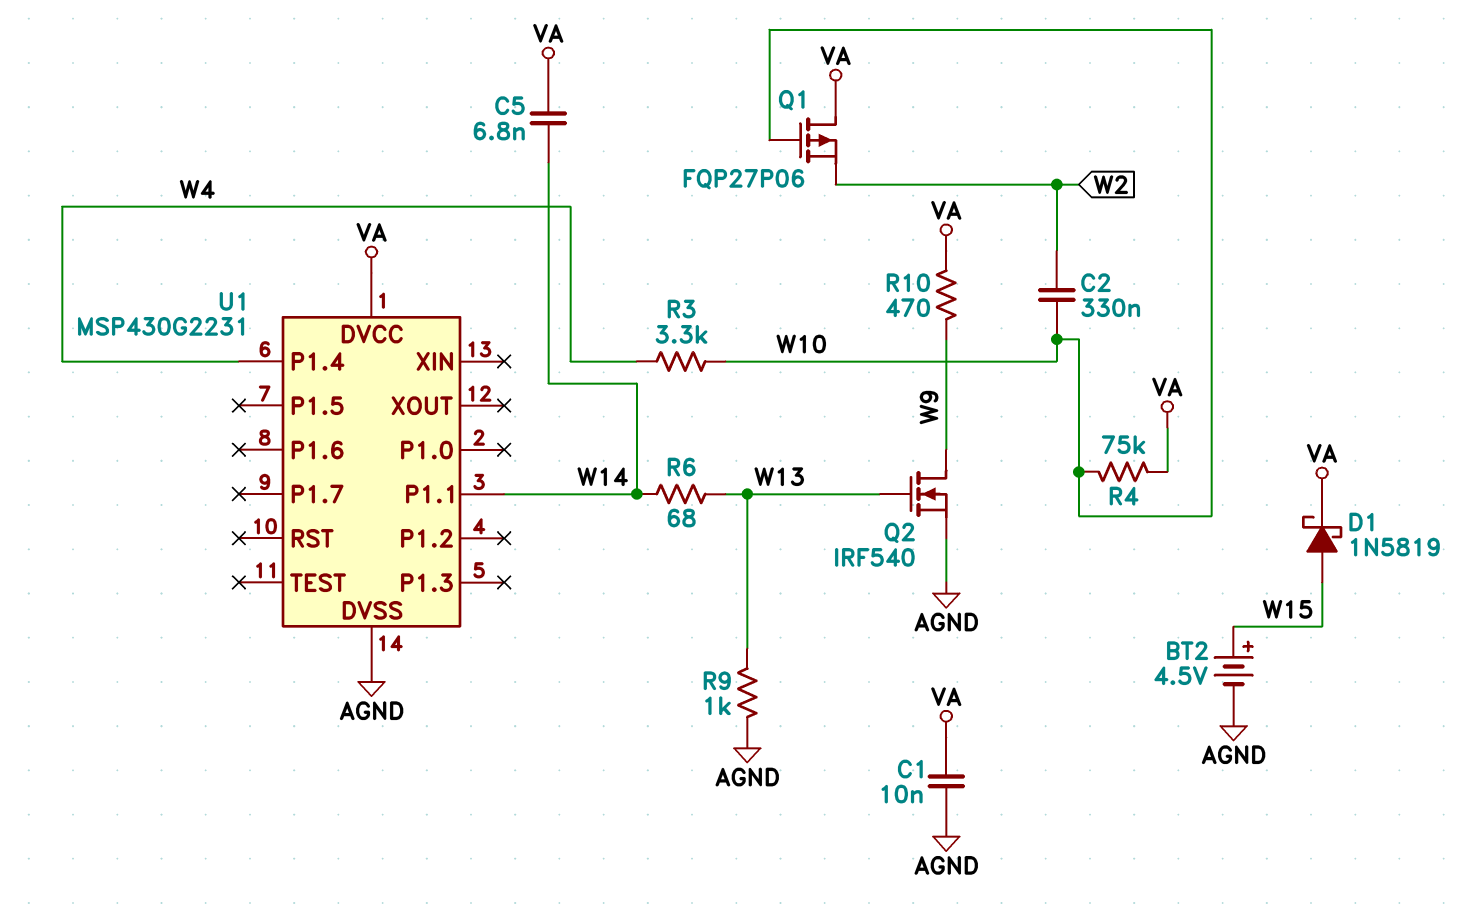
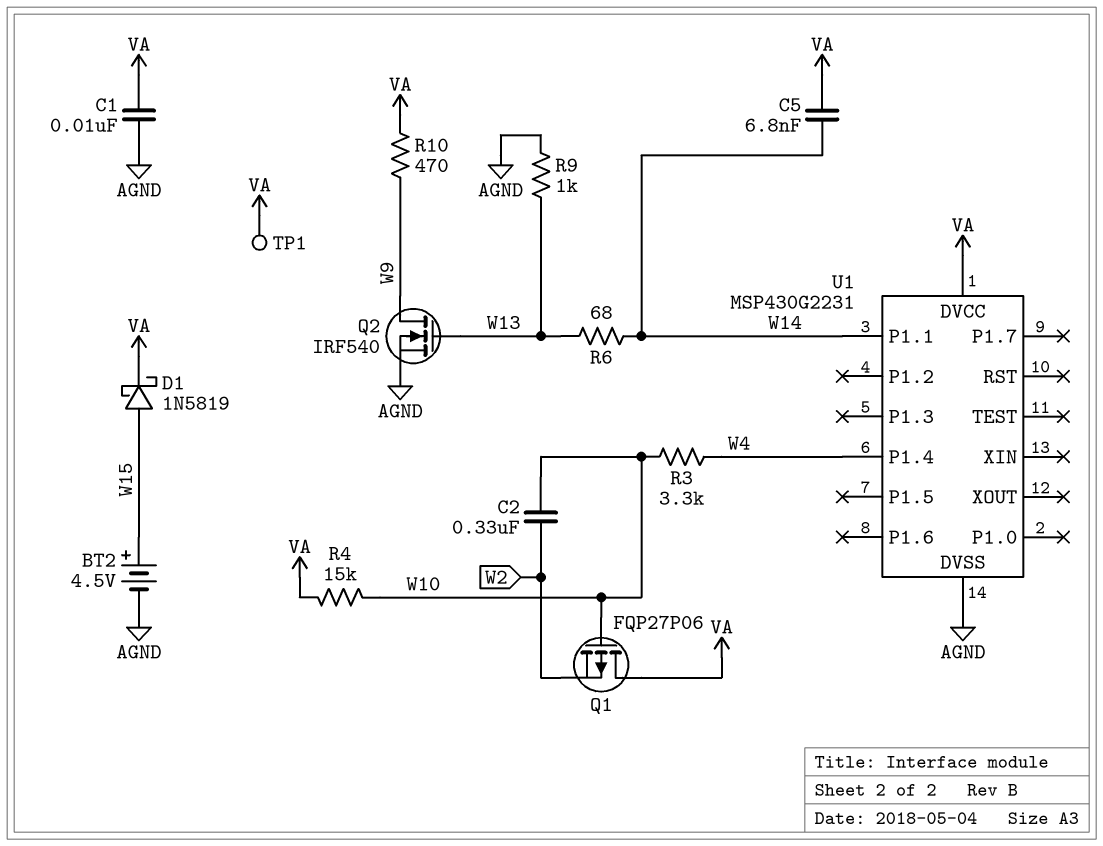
R4: 75k (VA, W10) -> 15k (VA, W10)
TP1: none -> test point (VA)

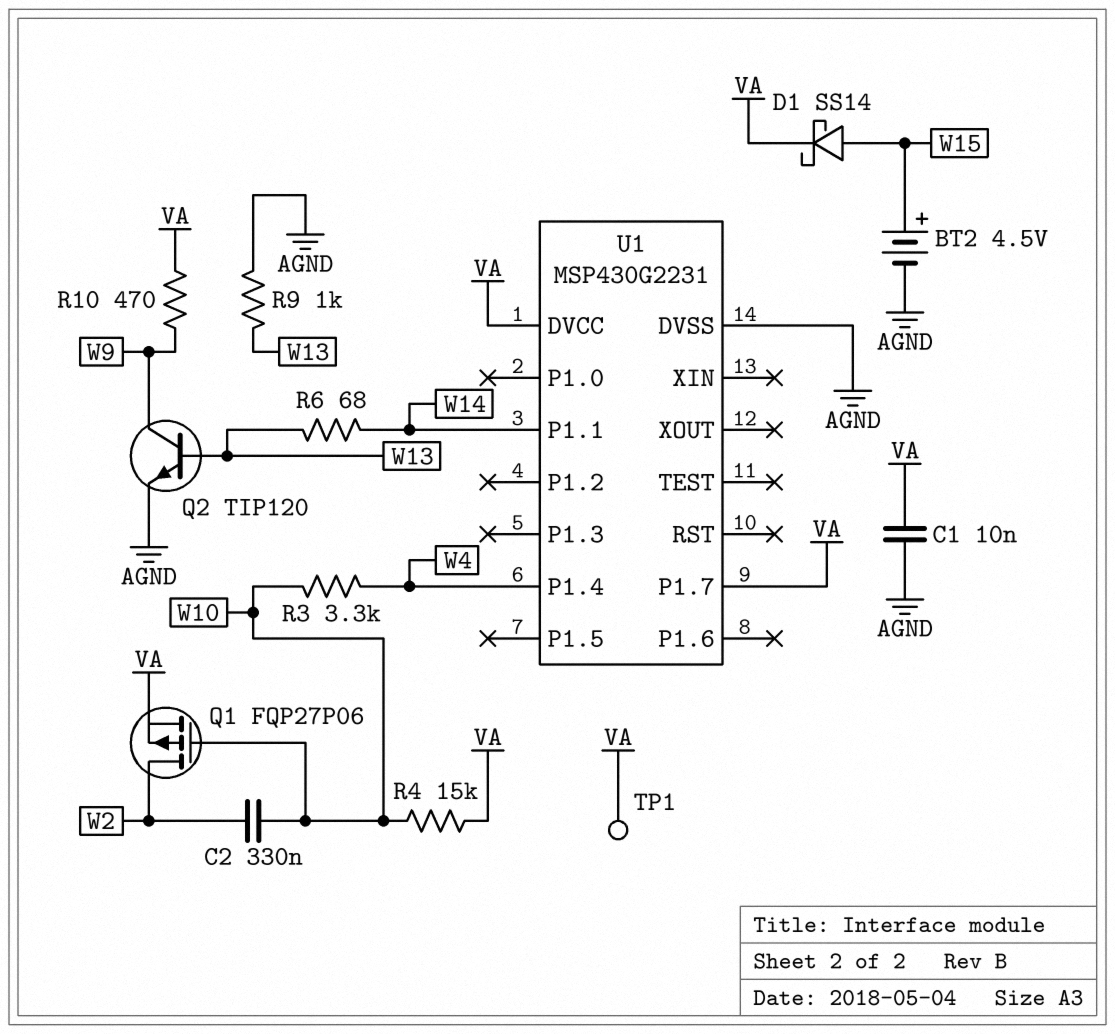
C5: 6.8nF (VA, W14) -> none
D1: schottky 1N5819 (A W15, K VA) -> schottky SS14 (A W15, K VA)
Q1: PMOS FQP27P06 (G W10, D VA, S W2) -> PMOS FQP27P06 (G W10, D W2, S VA)
Q2: NMOS IRF540 (G W13, D W9, S AGND) -> NPN TIP120 (B W13, C W9, E AGND)
U1 pin P1.7: none -> VA

